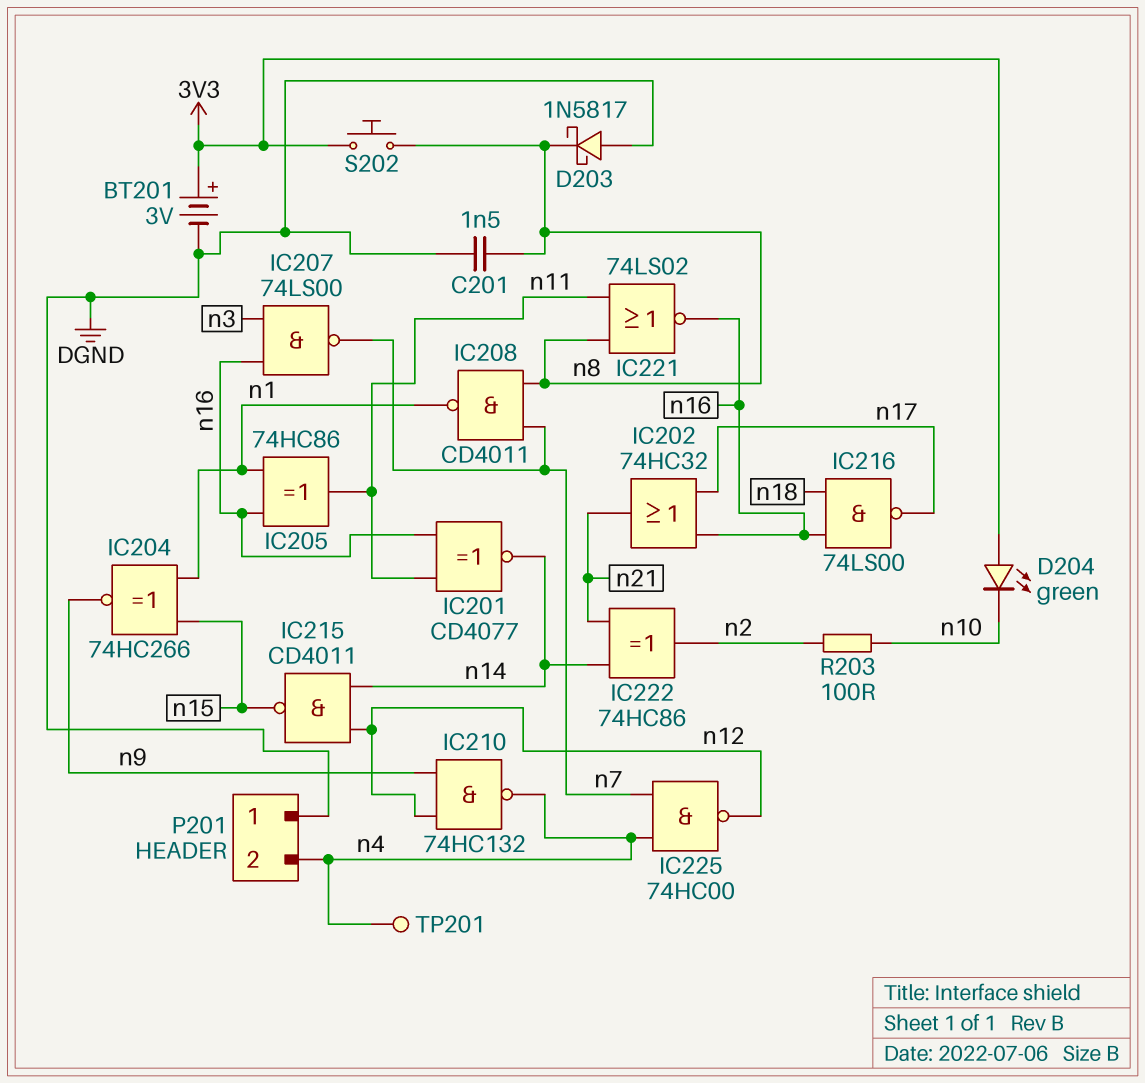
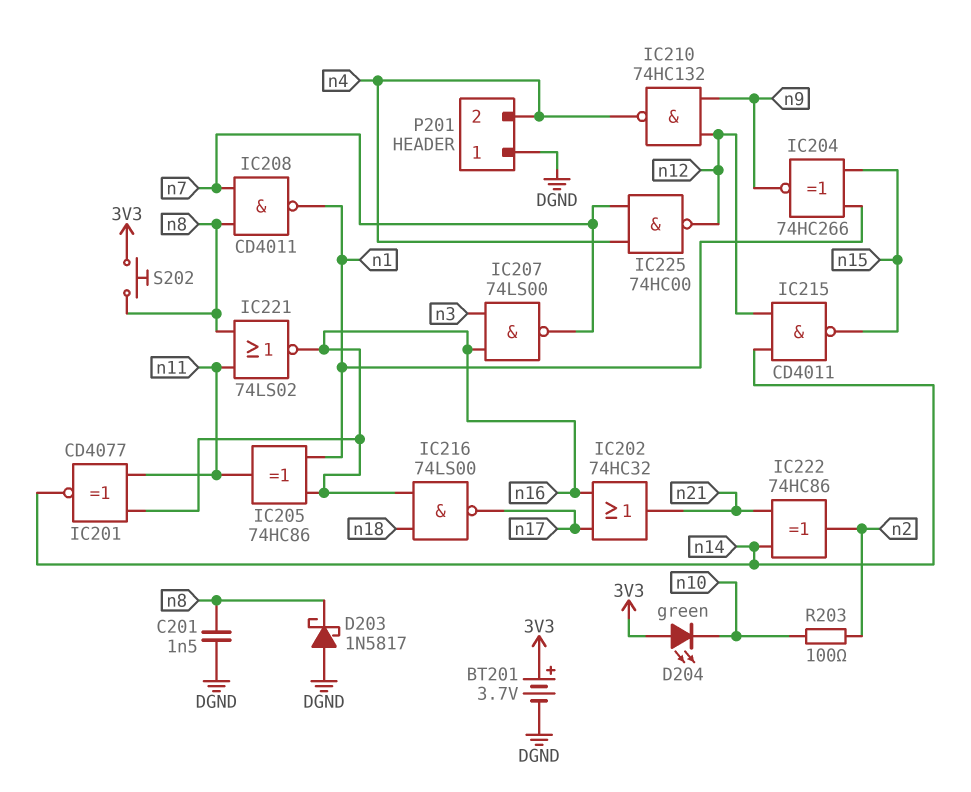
BT201: 3V (plus 3V3, minus DGND) -> 3.7V (plus 3V3, minus DGND)
TP201: test point (n4) -> none

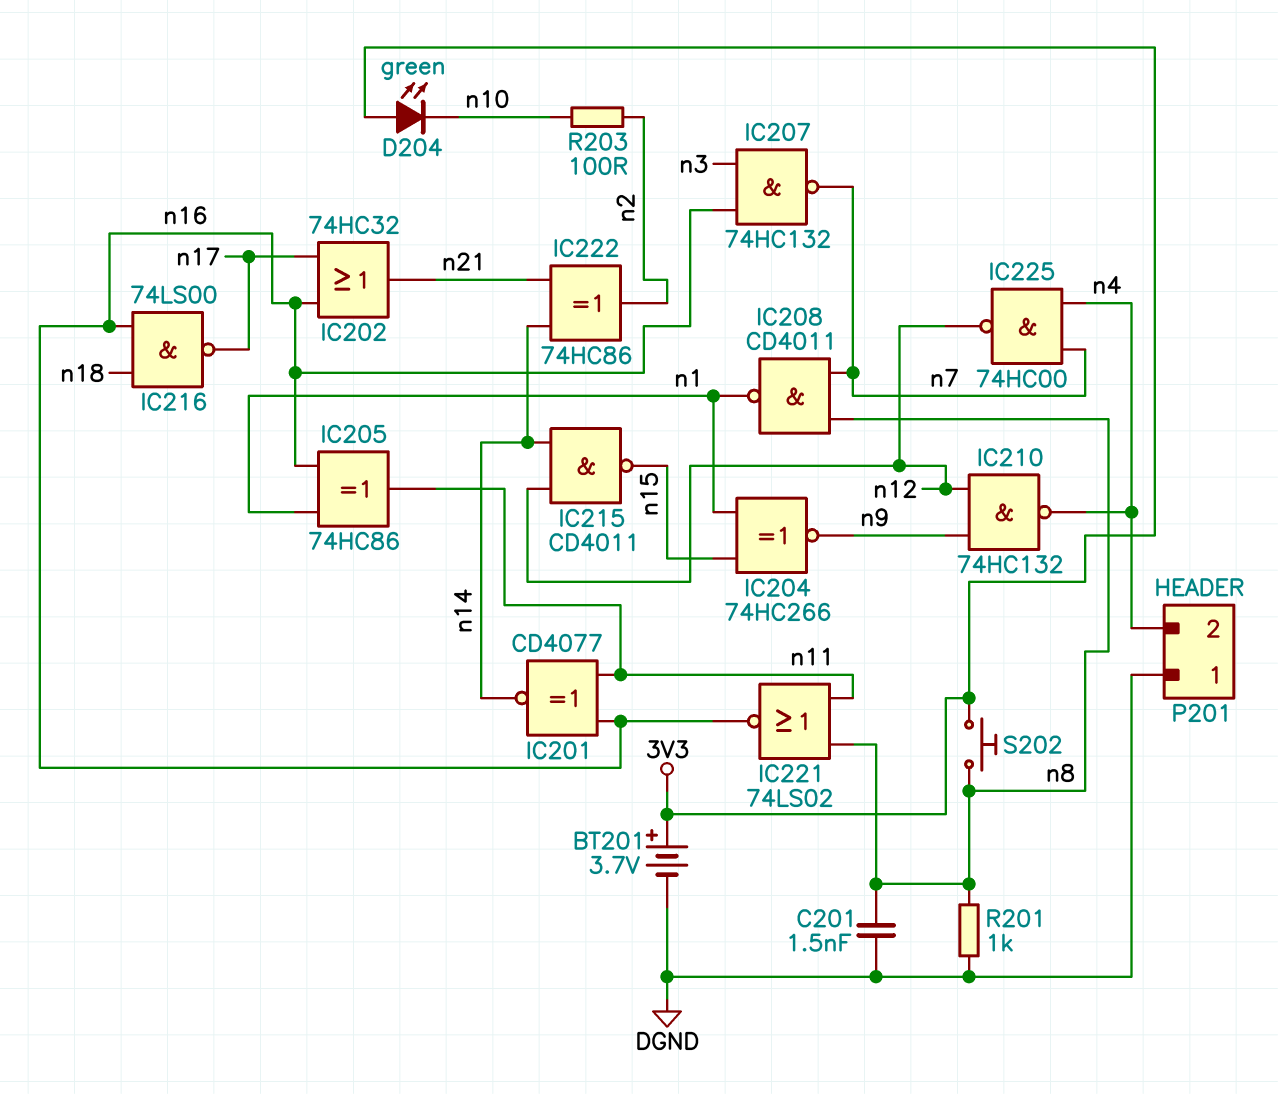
D203: schottky 1N5817 (A DGND, K n8) -> none
IC207: NAND 74LS00 (in n3, in n16, out n7) -> NAND 74HC132 (in n3, in n16, out n7)
R201: none -> 1k (DGND, n8)

